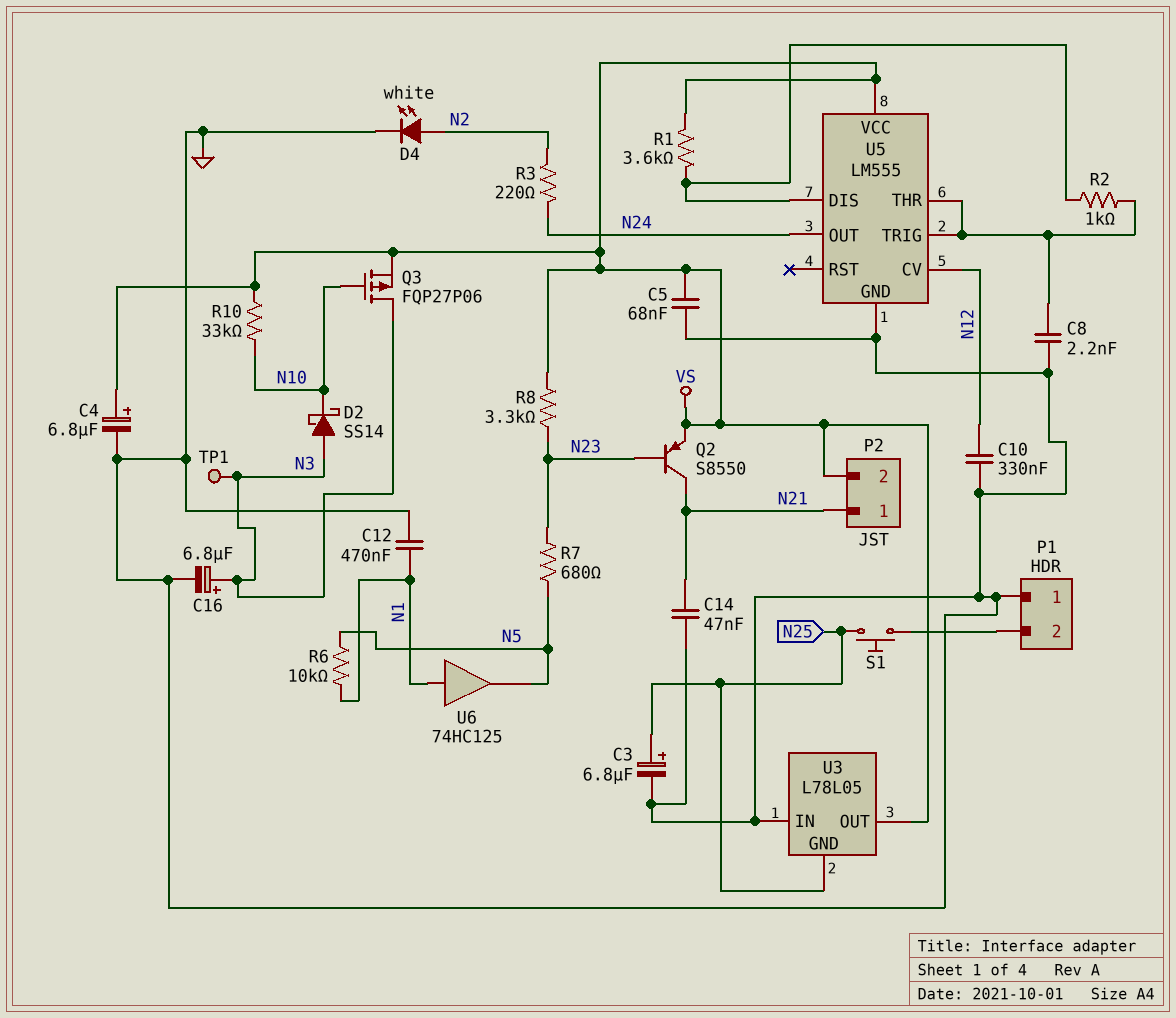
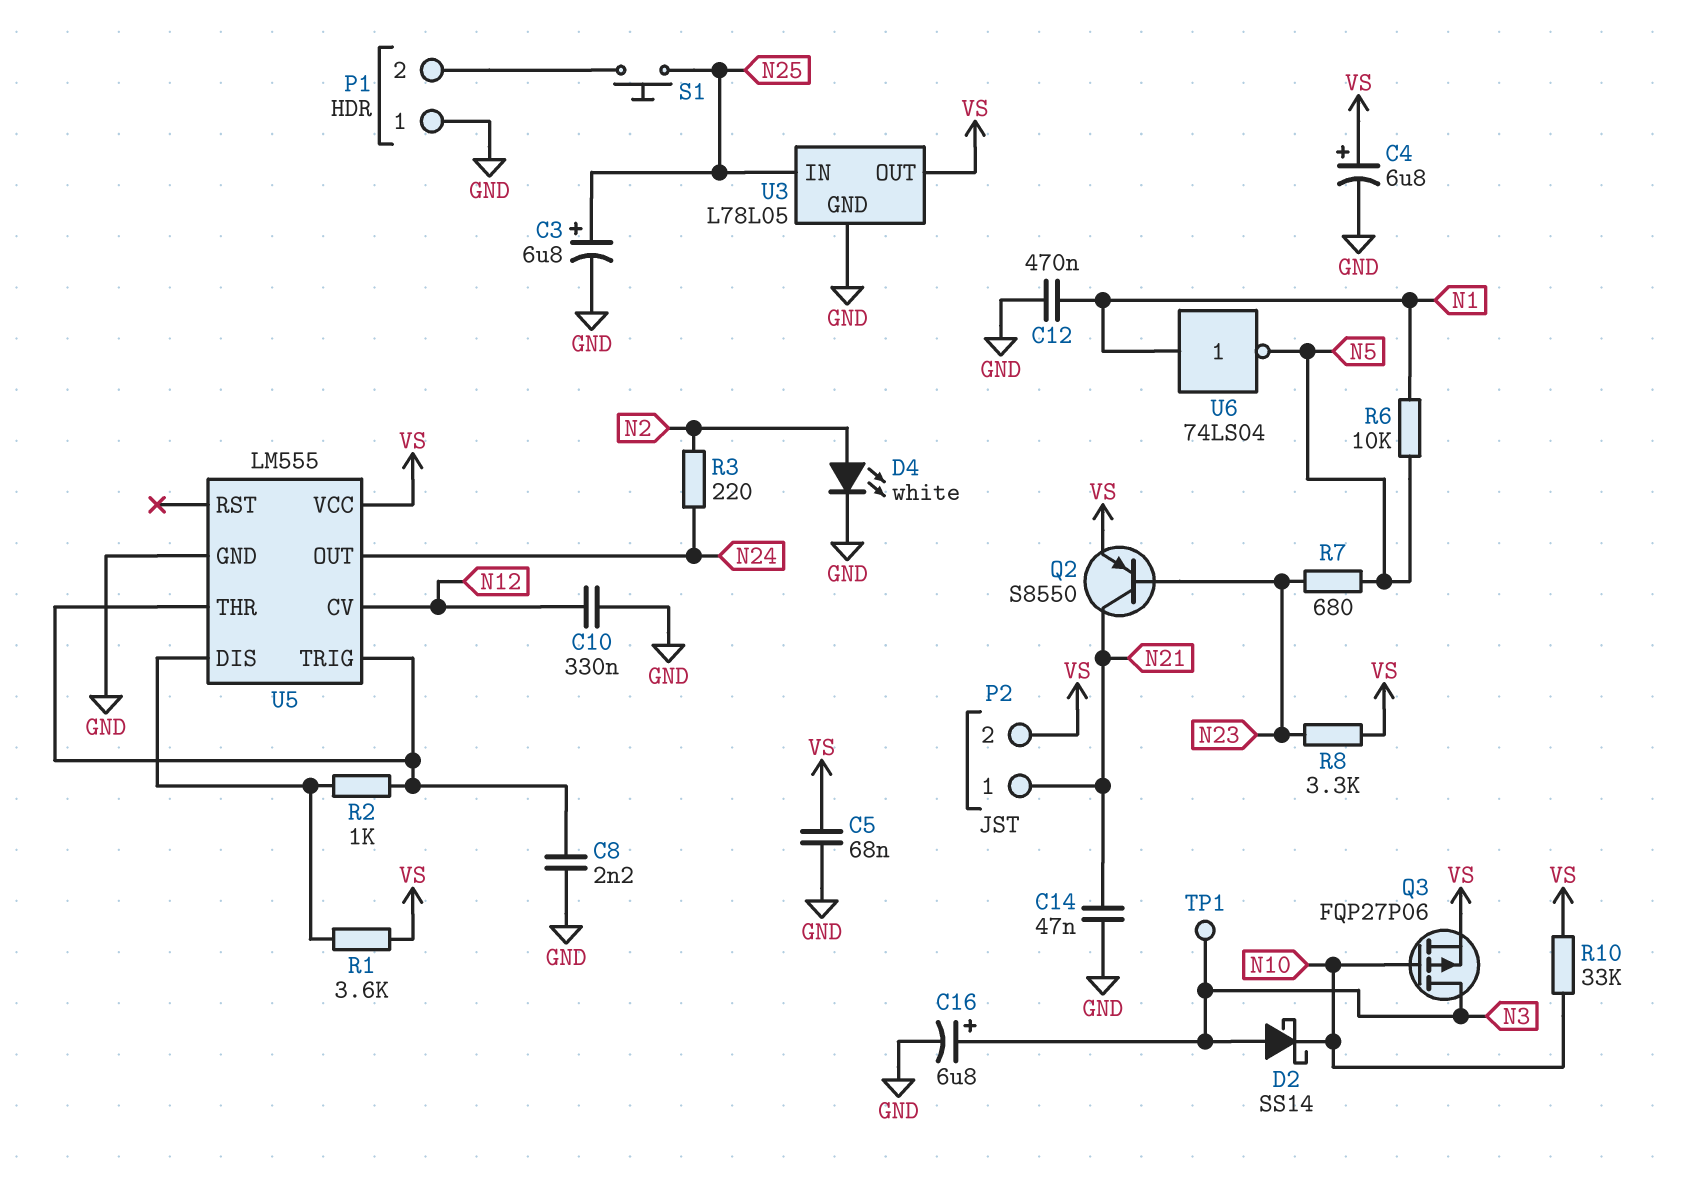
U3 pin GND: N25 -> GND
U3 pin IN: GND -> N25
U6: buffer 74HC125 (in N1, out N5) -> NOT 74LS04 (in N1, out N5)

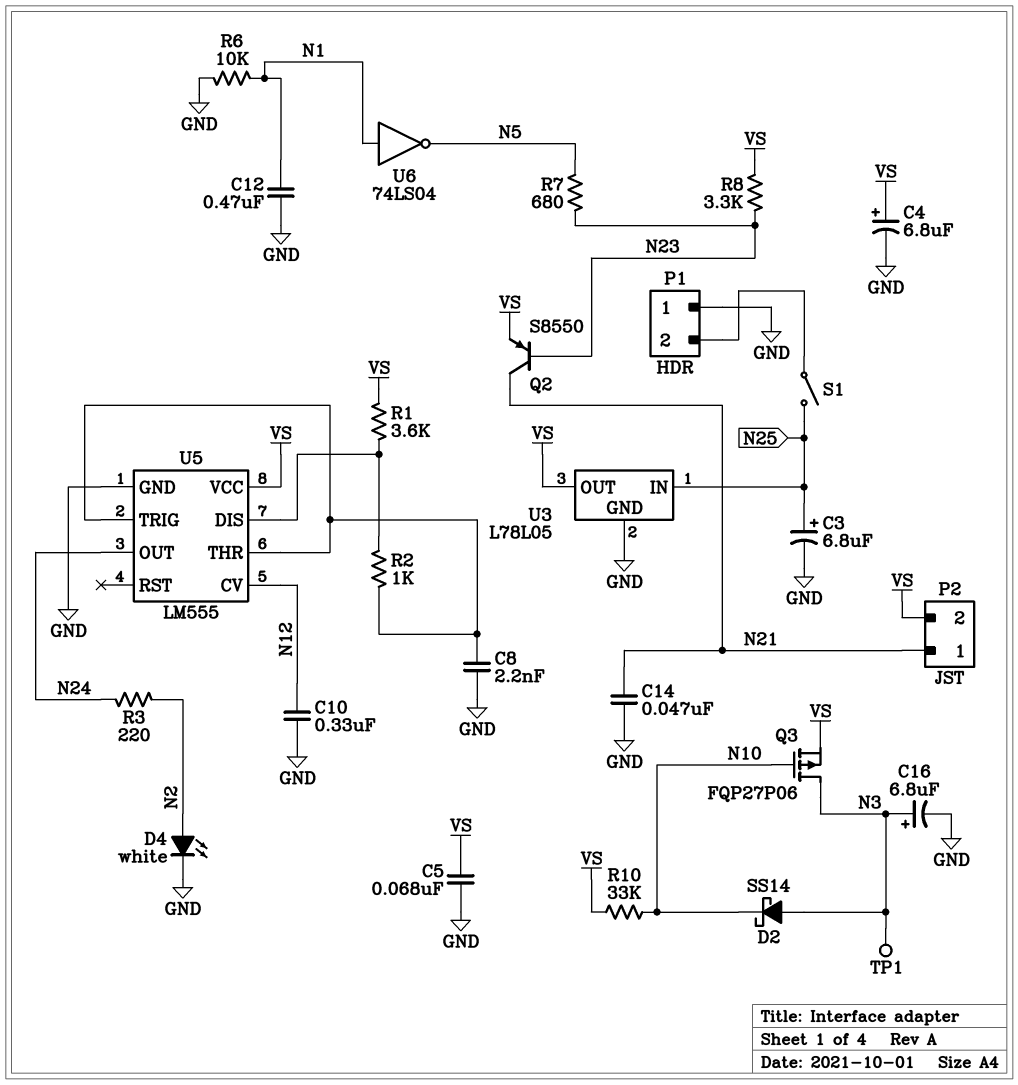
R6: 10k (N1, N5) -> 10k (GND, N1)
S1: button (N25, P1/2) -> switch (N25, P1/2)

